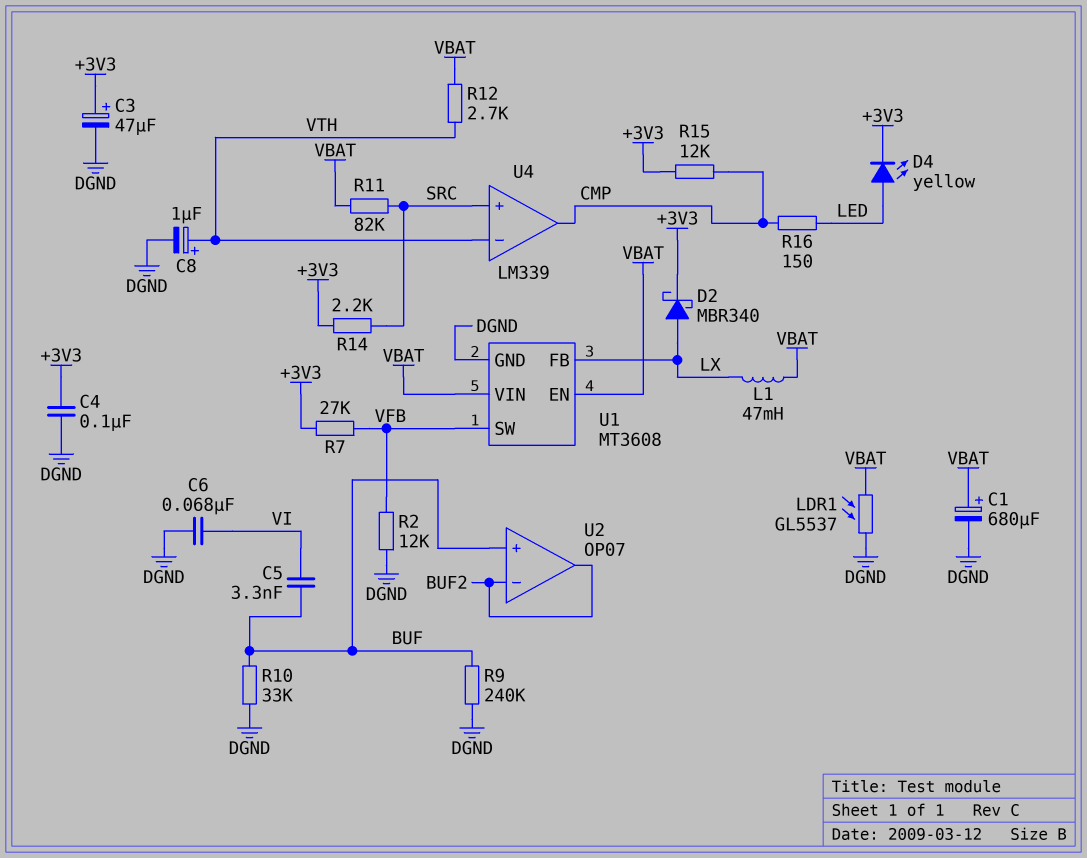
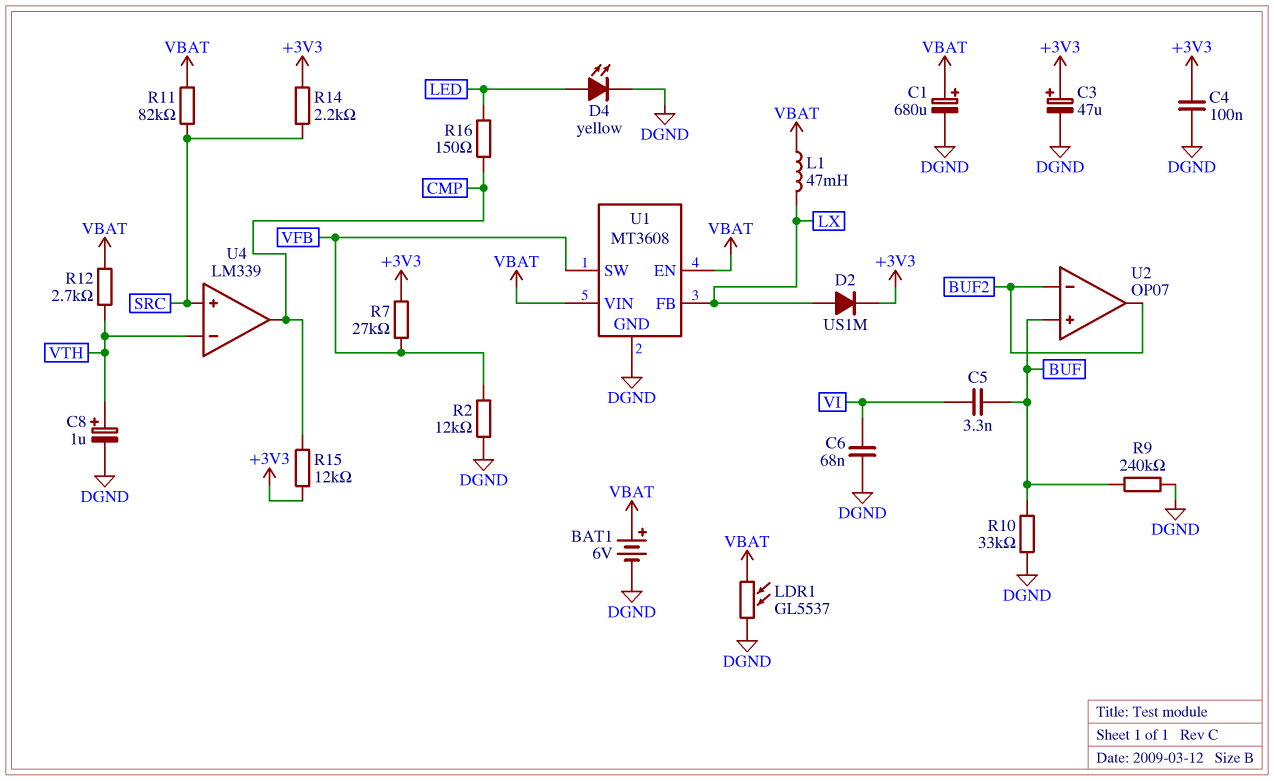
BAT1: none -> 6V (plus VBAT, minus DGND)
D2: schottky MBR340 (A LX, K +3V3) -> diode US1M (A LX, K +3V3)
D4: LED yellow (A LED, K +3V3) -> LED yellow (A LED, K DGND)

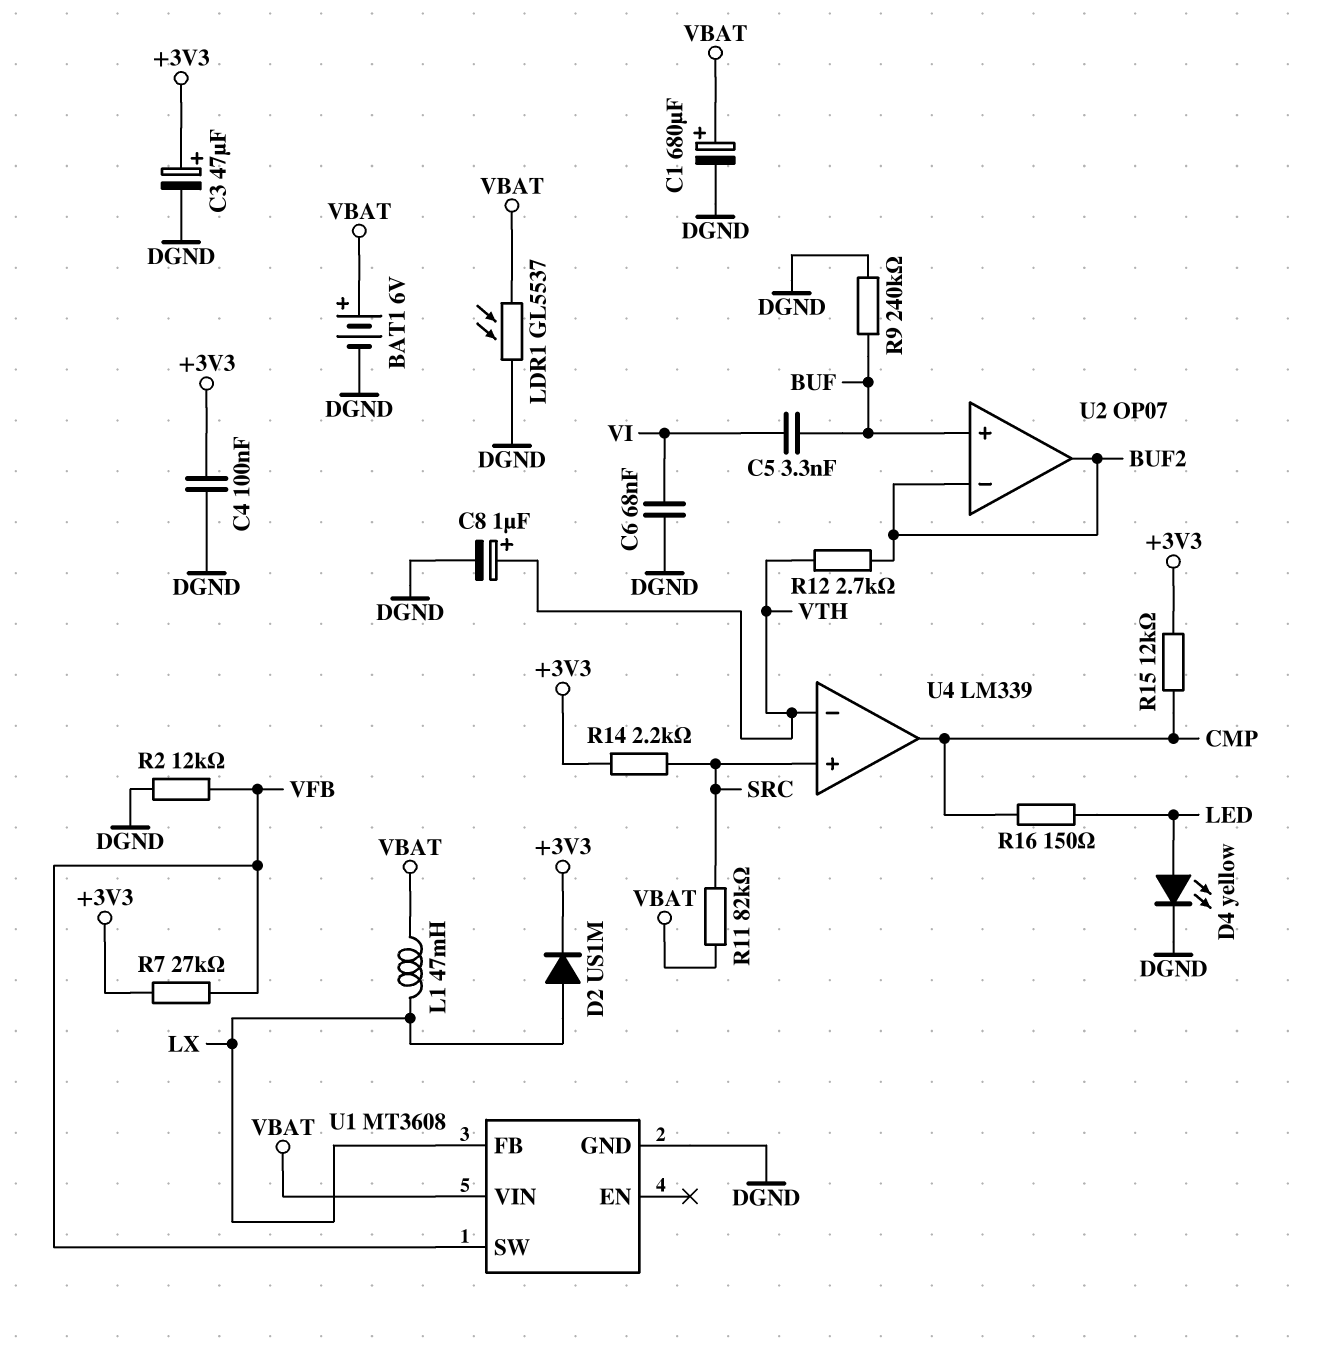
R10: 33k (BUF, DGND) -> none
R12: 2.7k (VBAT, VTH) -> 2.7k (BUF2, VTH)
U1 pin EN: VBAT -> none

